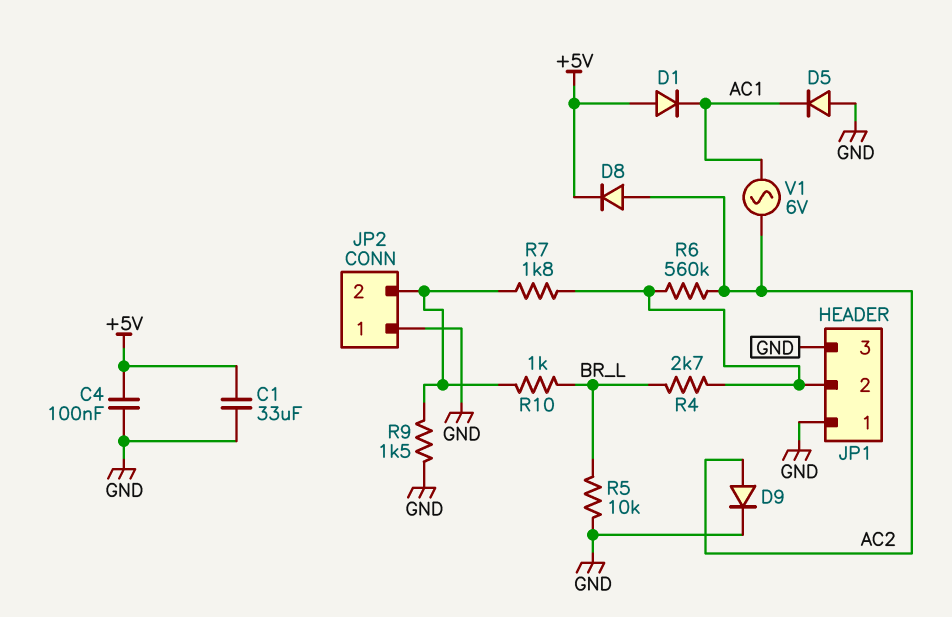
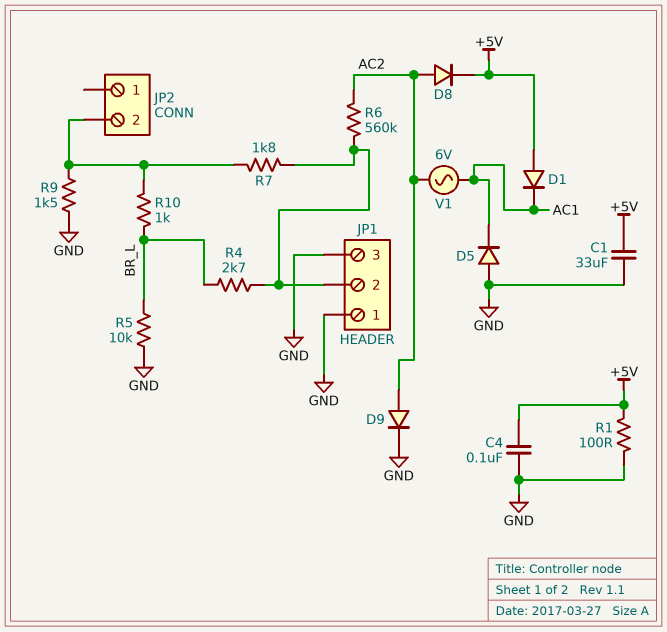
JP2 pin 1: GND -> none
R1: none -> 100 (+5V, GND)

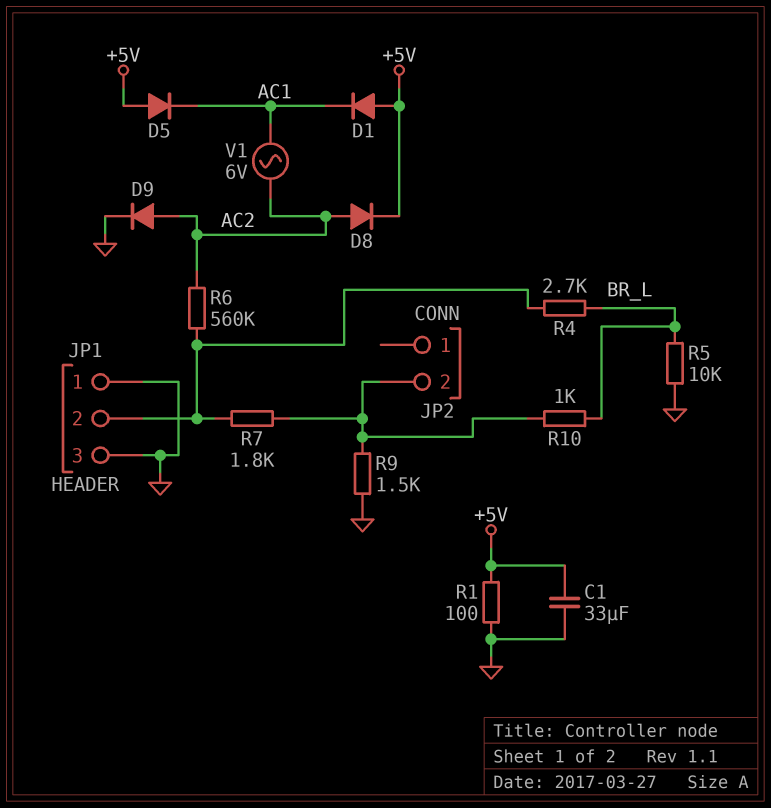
C4: 100nF (+5V, GND) -> none
D5: diode (A GND, K AC1) -> diode (A +5V, K AC1)

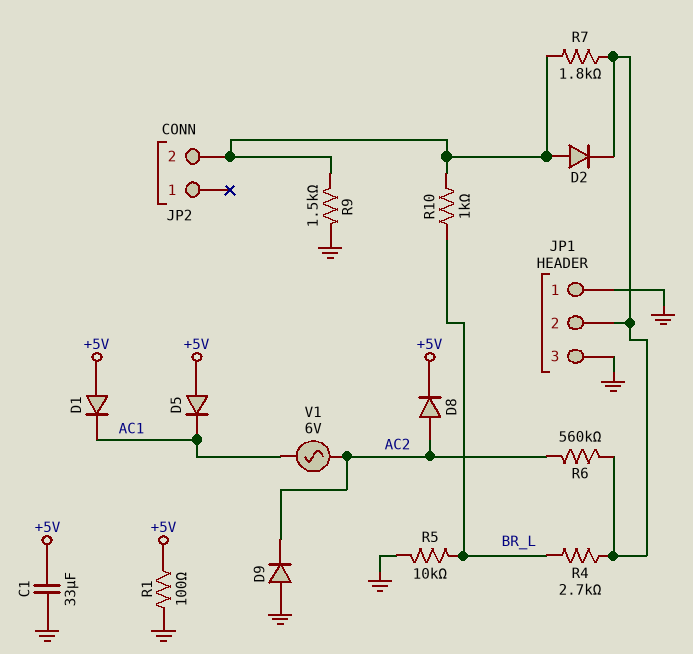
D2: none -> diode (A JP2/2, K JP1/2)
D9: diode (A AC2, K GND) -> diode (A GND, K AC2)

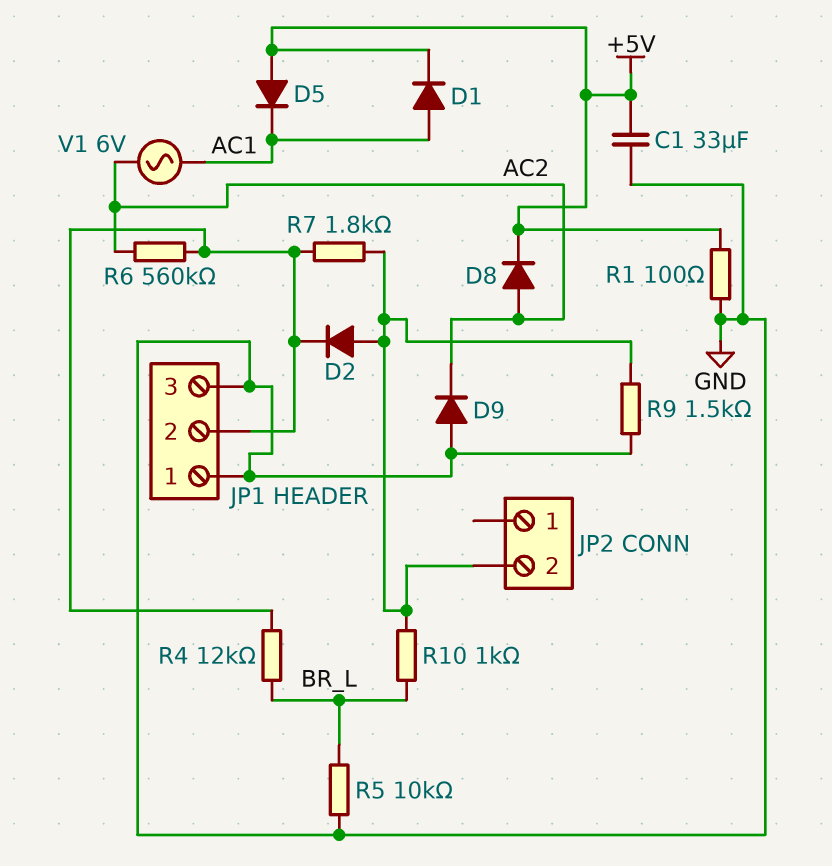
D1: diode (A +5V, K AC1) -> diode (A AC1, K +5V)
R4: 2.7k (BR_L, JP1/2) -> 12k (BR_L, JP1/2)

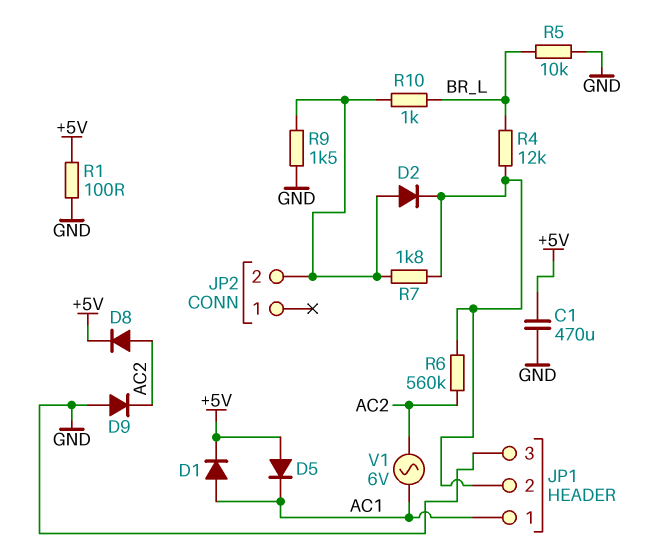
C1: 33uF (+5V, GND) -> 470uF (+5V, GND)
JP1 pin 1: GND -> AC1

